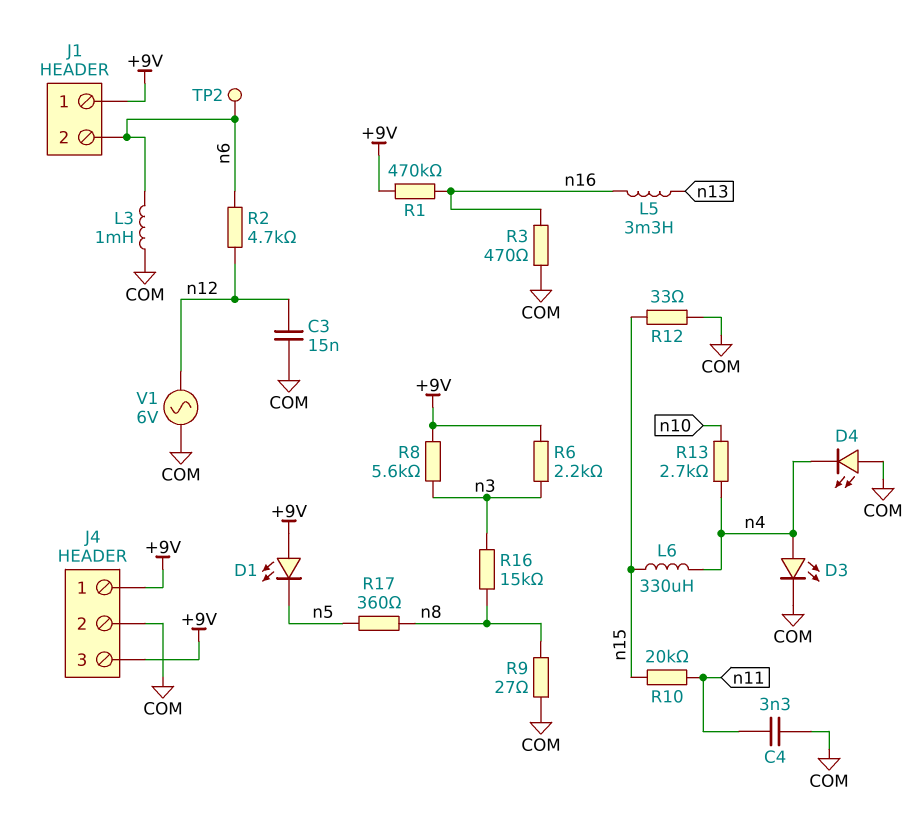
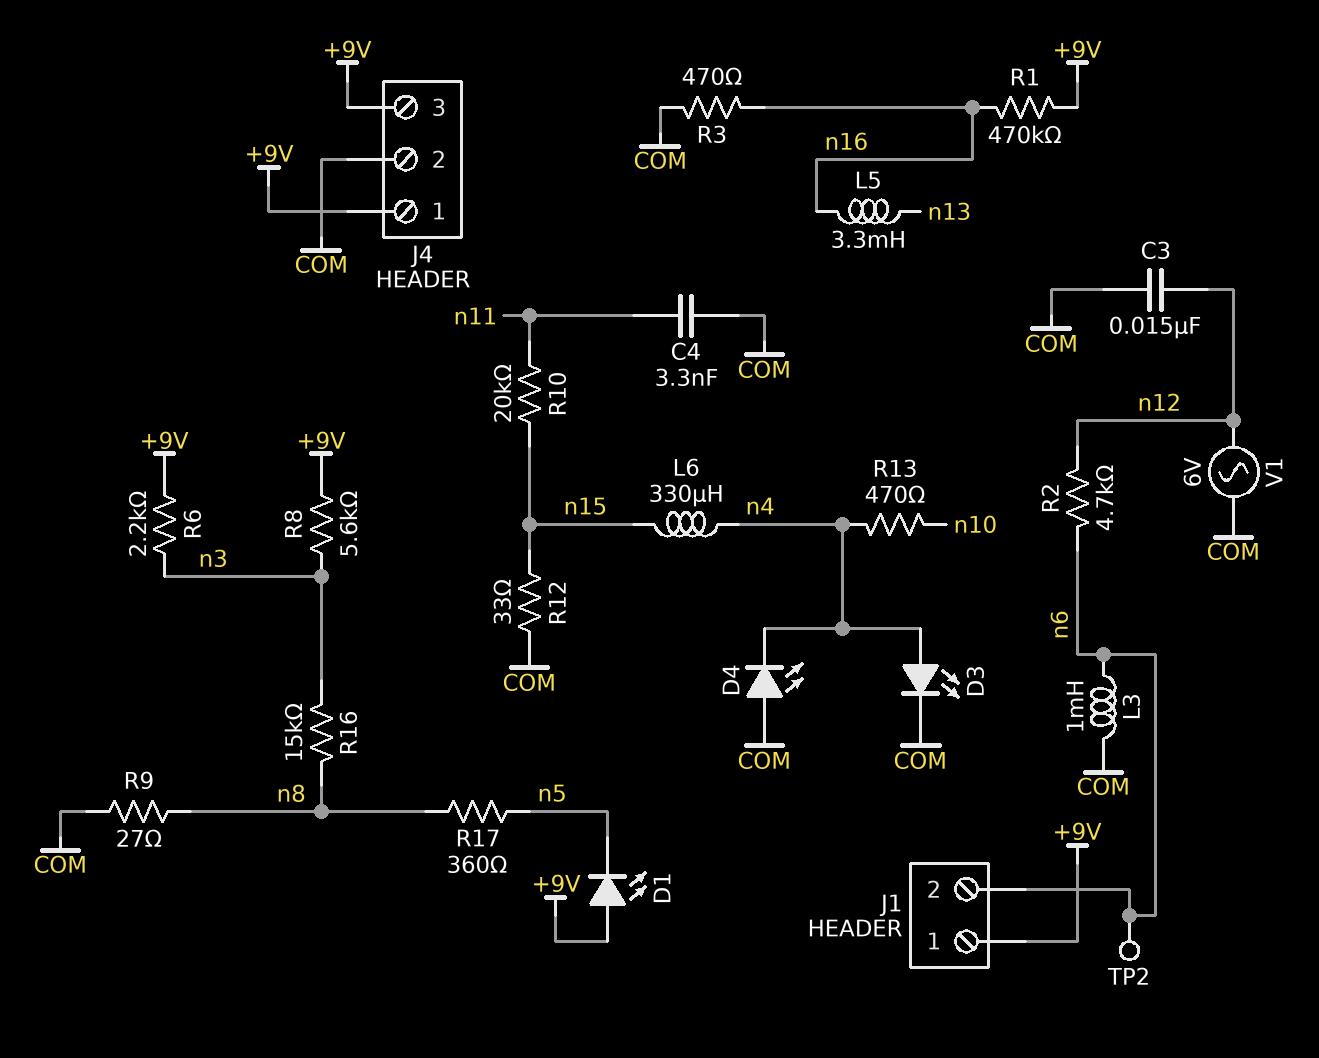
R13: 2.7k (n4, n10) -> 470 (n4, n10)

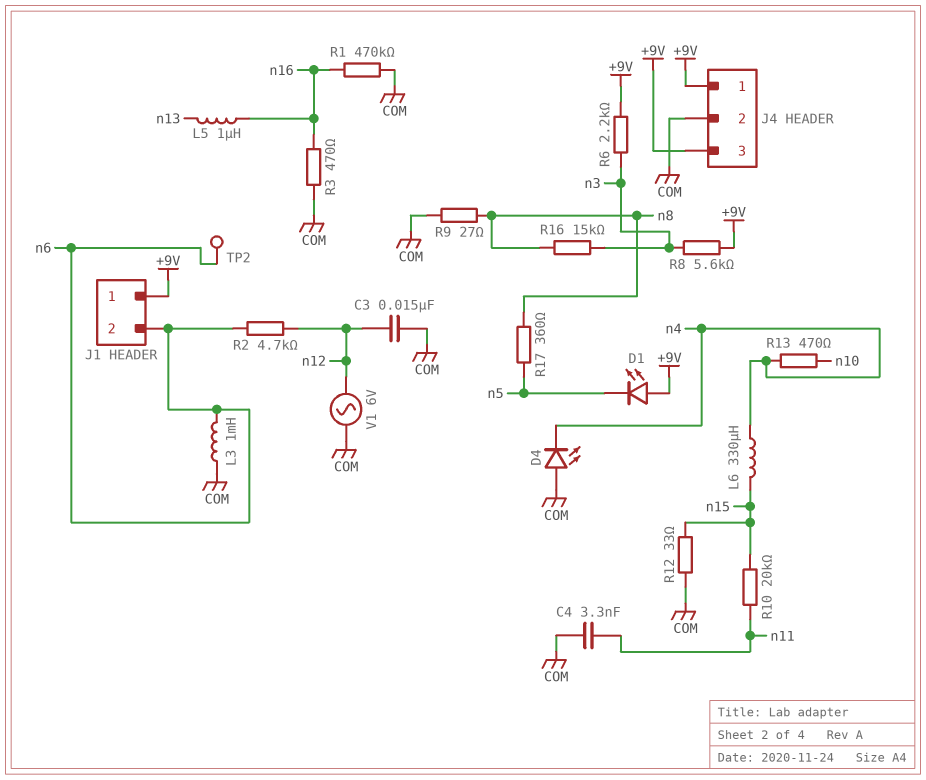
D3: LED (A n4, K COM) -> none
L5: 3.3mH (n13, n16) -> 1uH (n13, n16)
R1: 470k (+9V, n16) -> 470k (COM, n16)

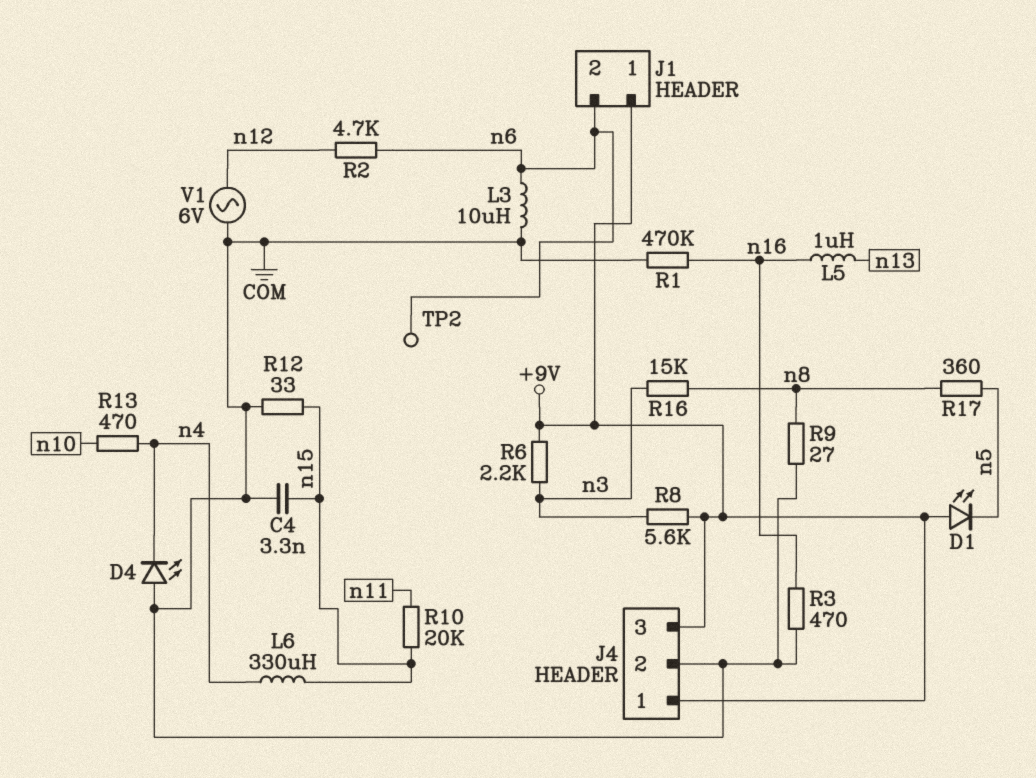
C3: 15nF (COM, n12) -> none
C4: 3.3nF (COM, n11) -> 3.3nF (COM, n15)
L3: 1mH (COM, n6) -> 10uH (COM, n6)

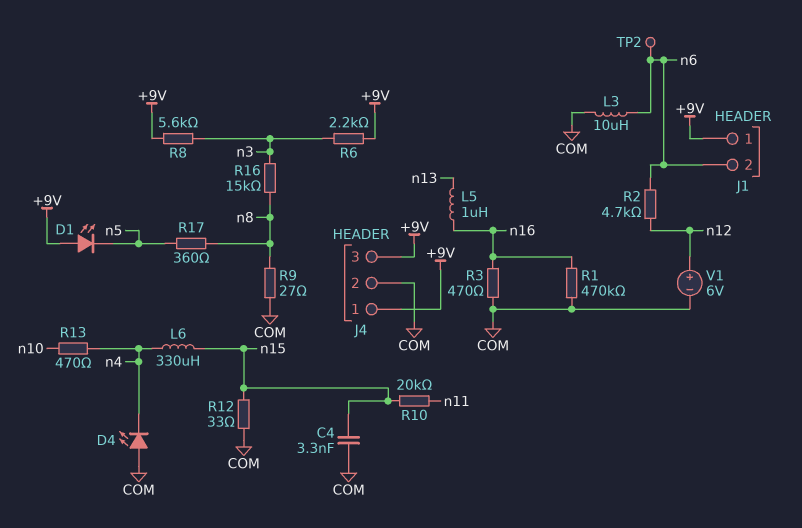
V1: AC 6V (COM, n12) -> 6V (plus n12, minus COM)

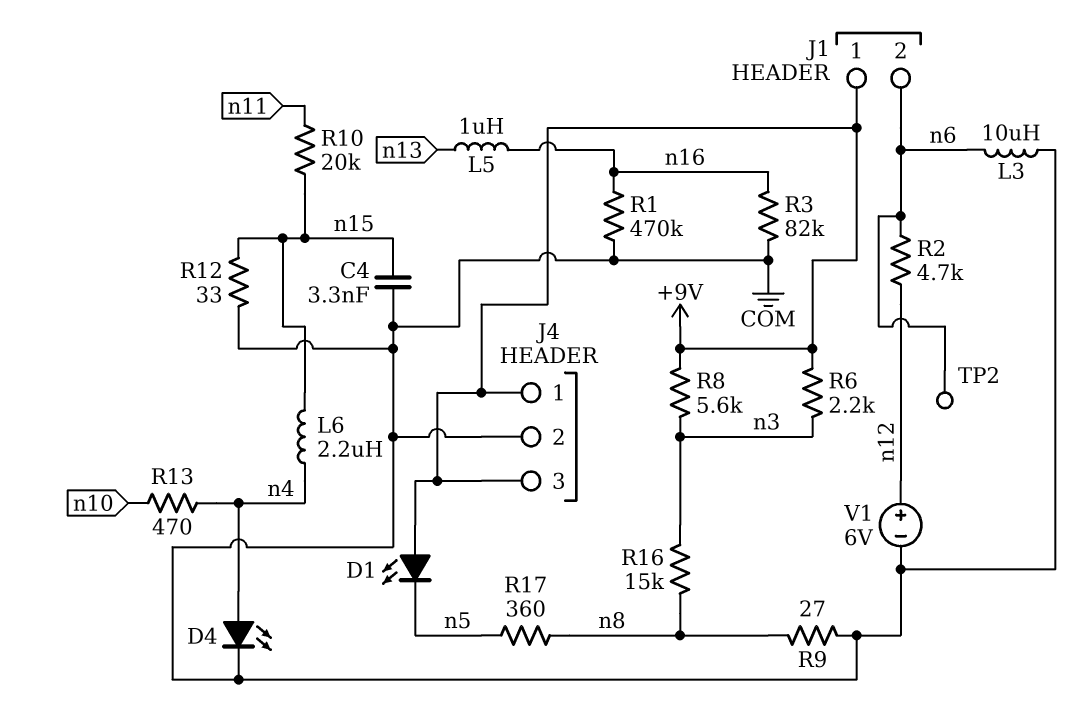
D4: LED (A COM, K n4) -> LED (A n4, K COM)
L6: 330uH (n4, n15) -> 2.2uH (n4, n15)
R3: 470 (COM, n16) -> 82k (COM, n16)

